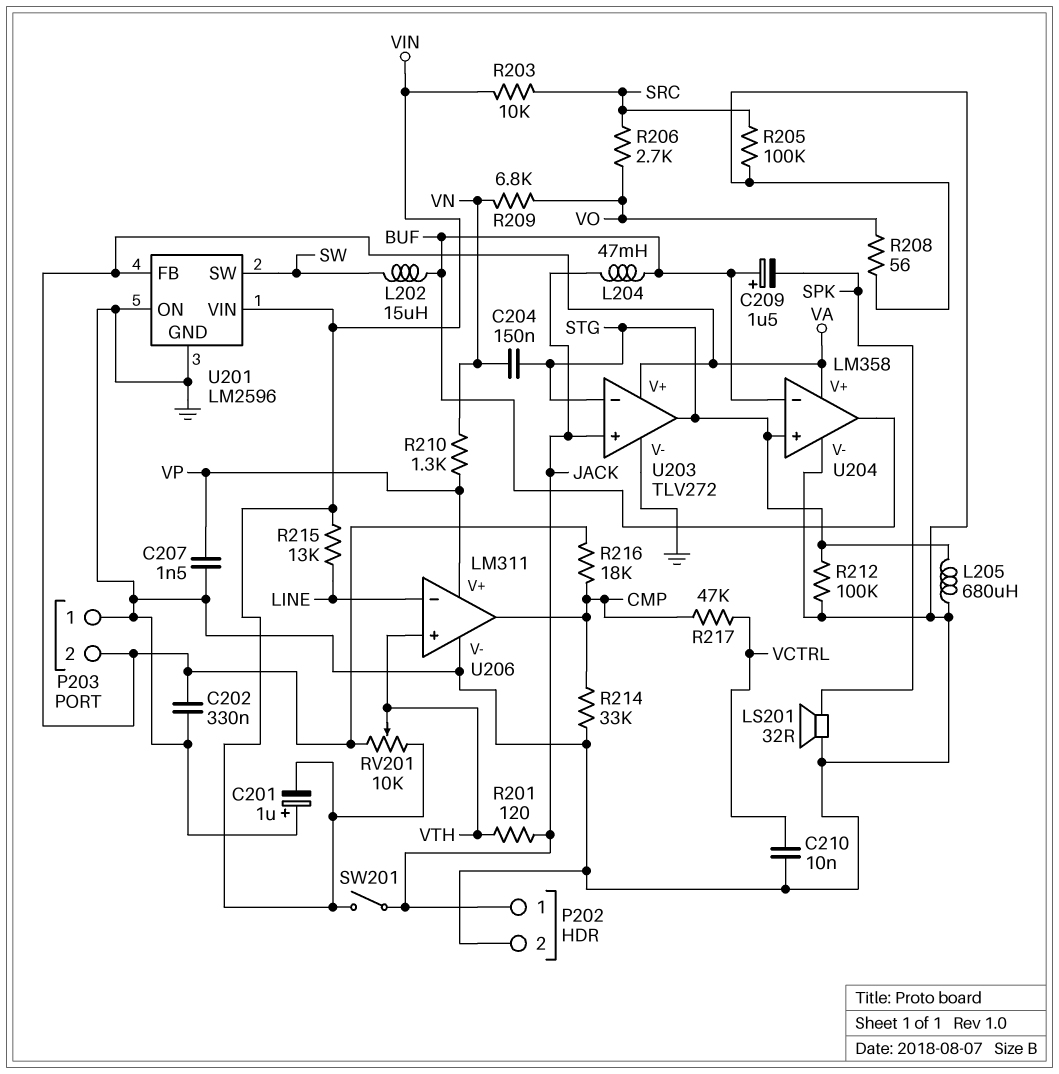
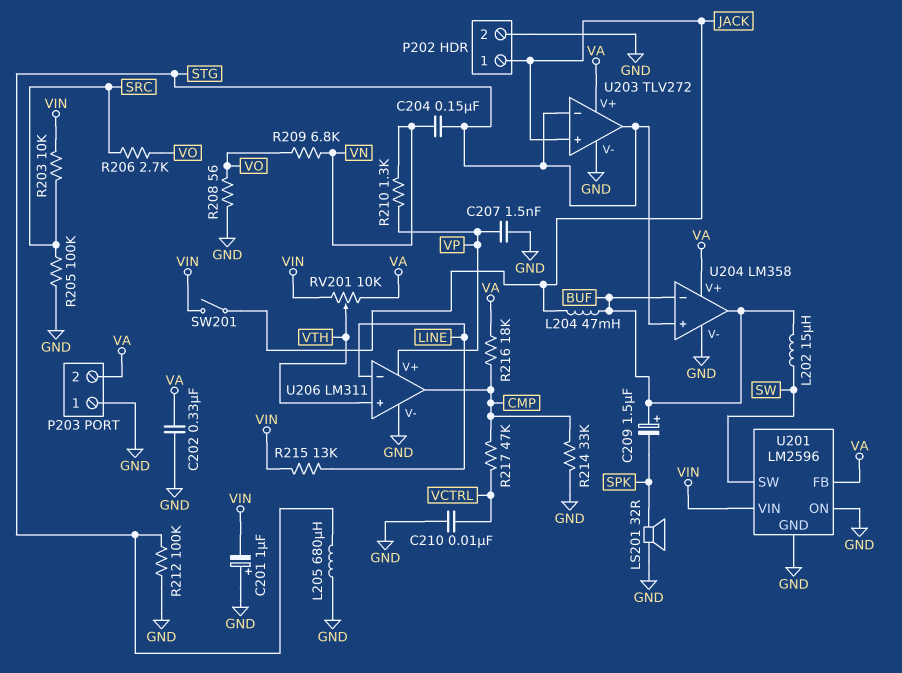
R201: 120 (JACK, VTH) -> none

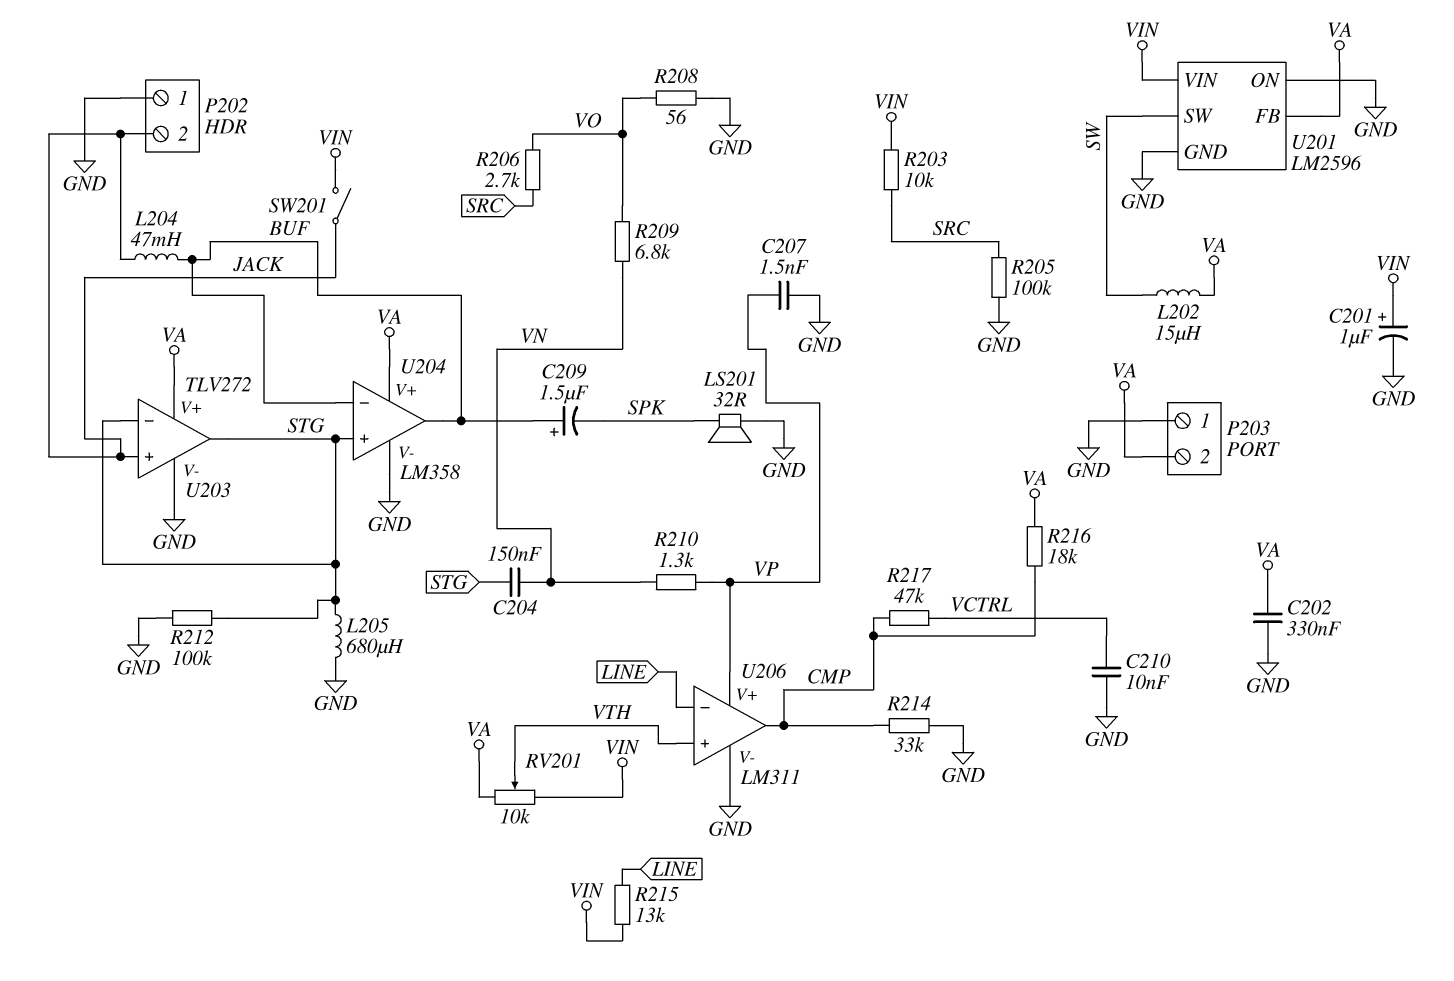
C201: 1uF (plus GND, minus VIN) -> 1uF (plus VIN, minus GND)
L202: 15uH (BUF, SW) -> 15uH (SW, VA)
P202 pin 1: JACK -> GND
P202 pin 2: GND -> JACK

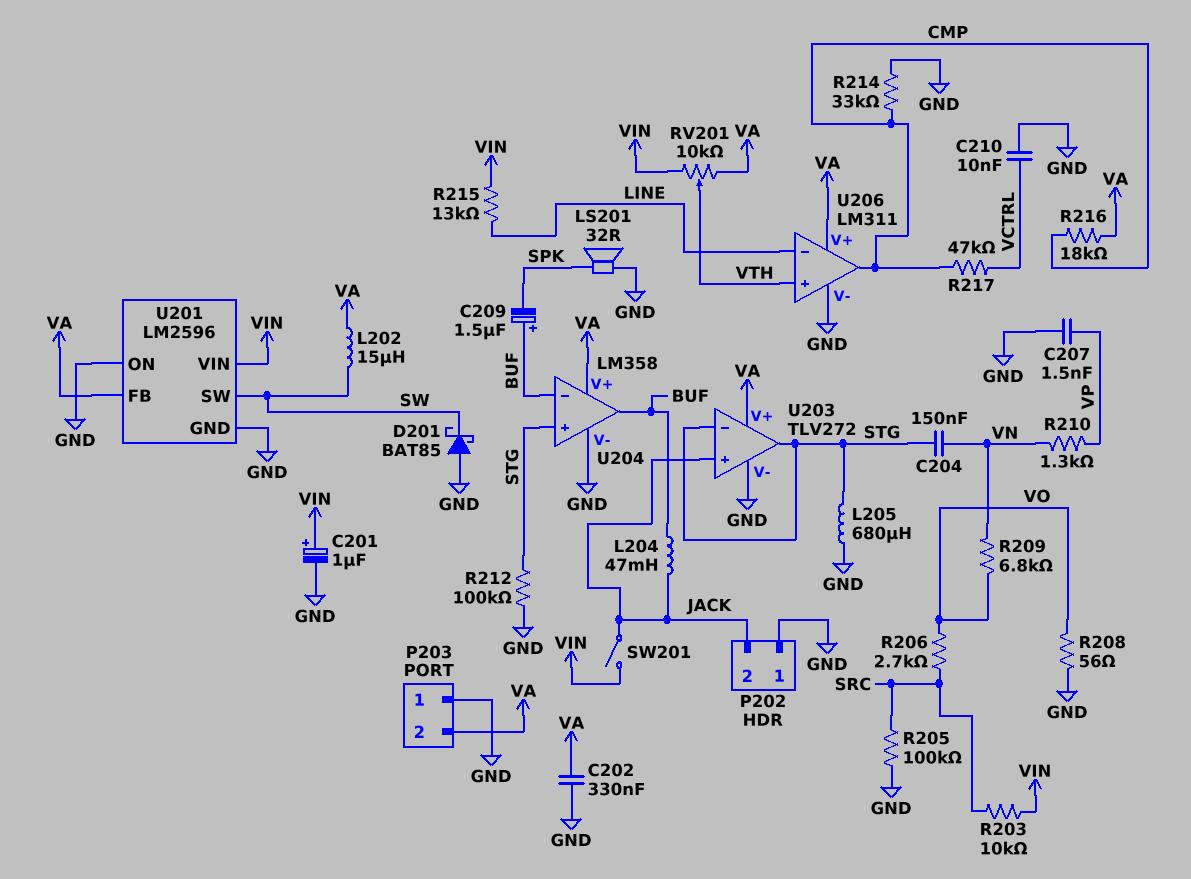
D201: none -> schottky BAT85 (A GND, K SW)
U206 pin V+: VP -> VA

